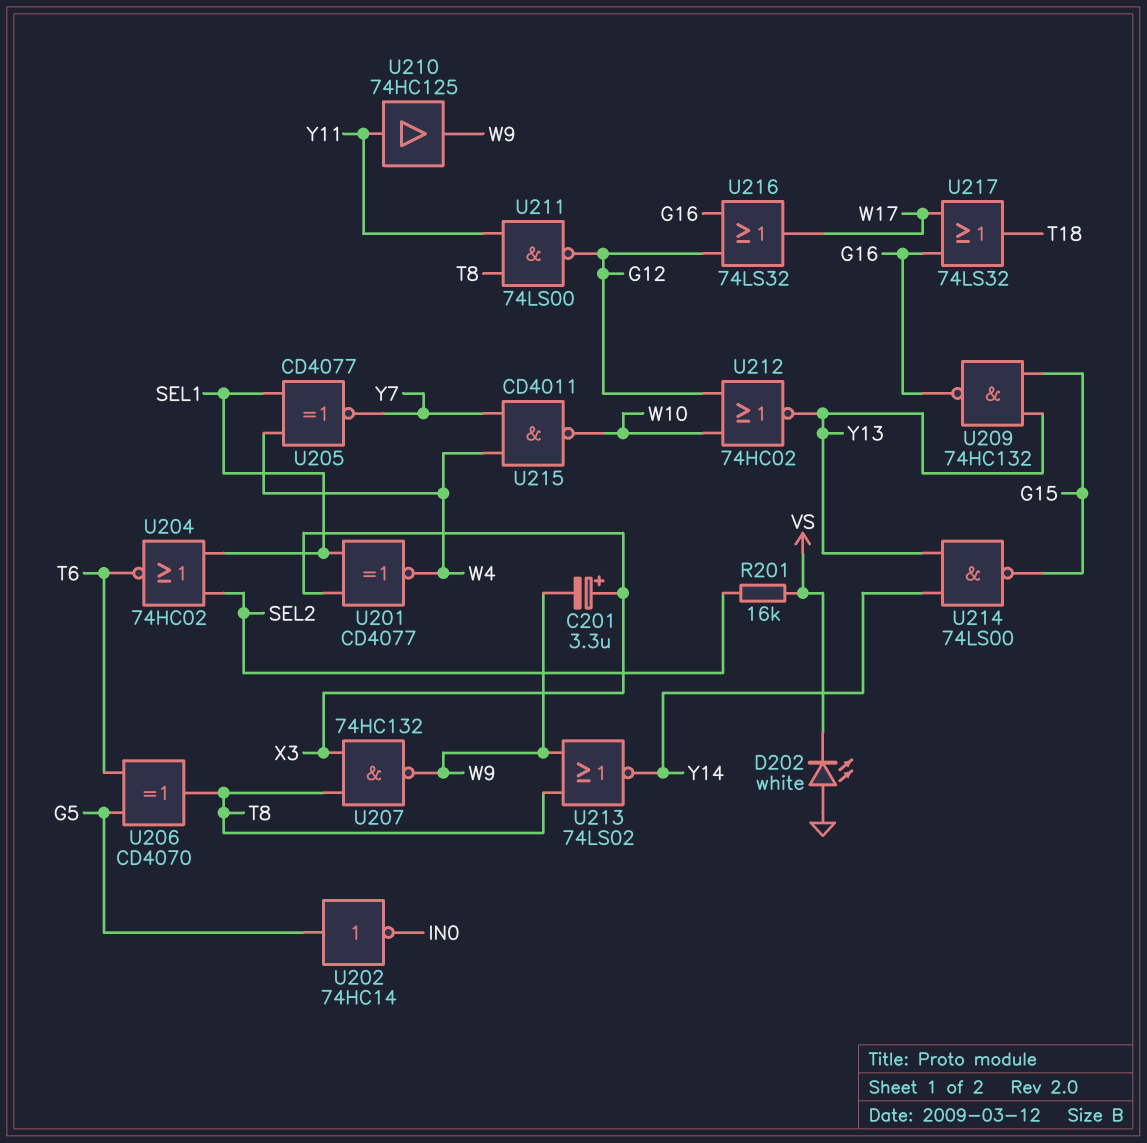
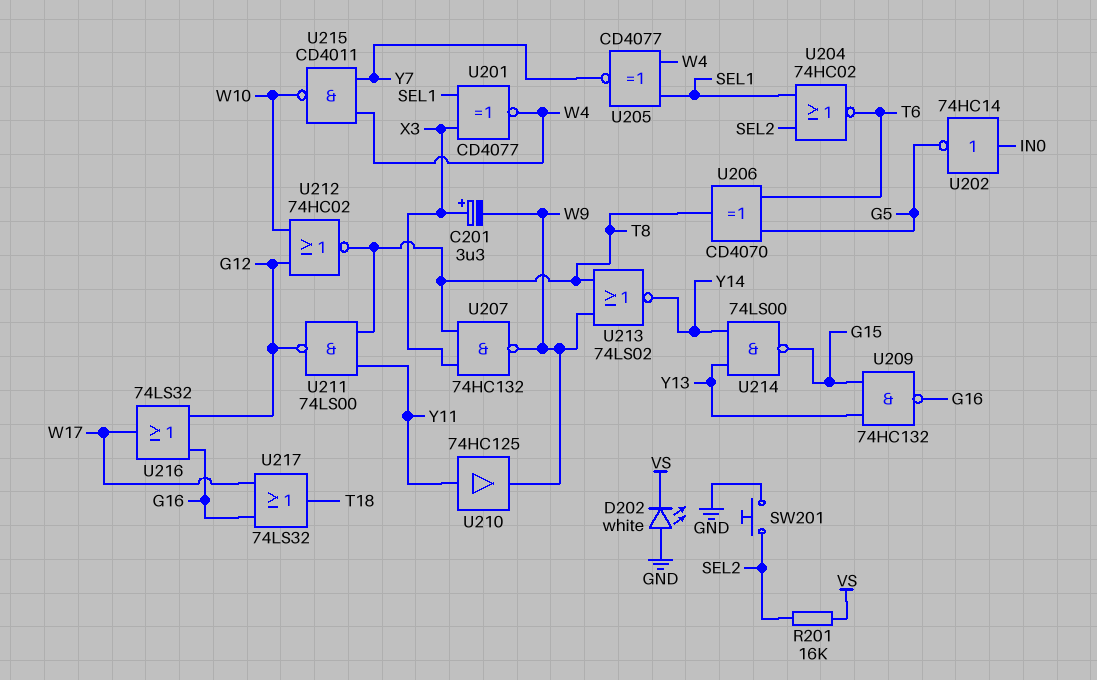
SW201: none -> button (GND, SEL2)
U202: NOT 74HC14 (in G5, out IN0) -> NOT 74HC14 (in IN0, out G5)
U212: NOR 74HC02 (in G12, in W10, out Y13) -> NOR 74HC02 (in G12, in W10, out T8)

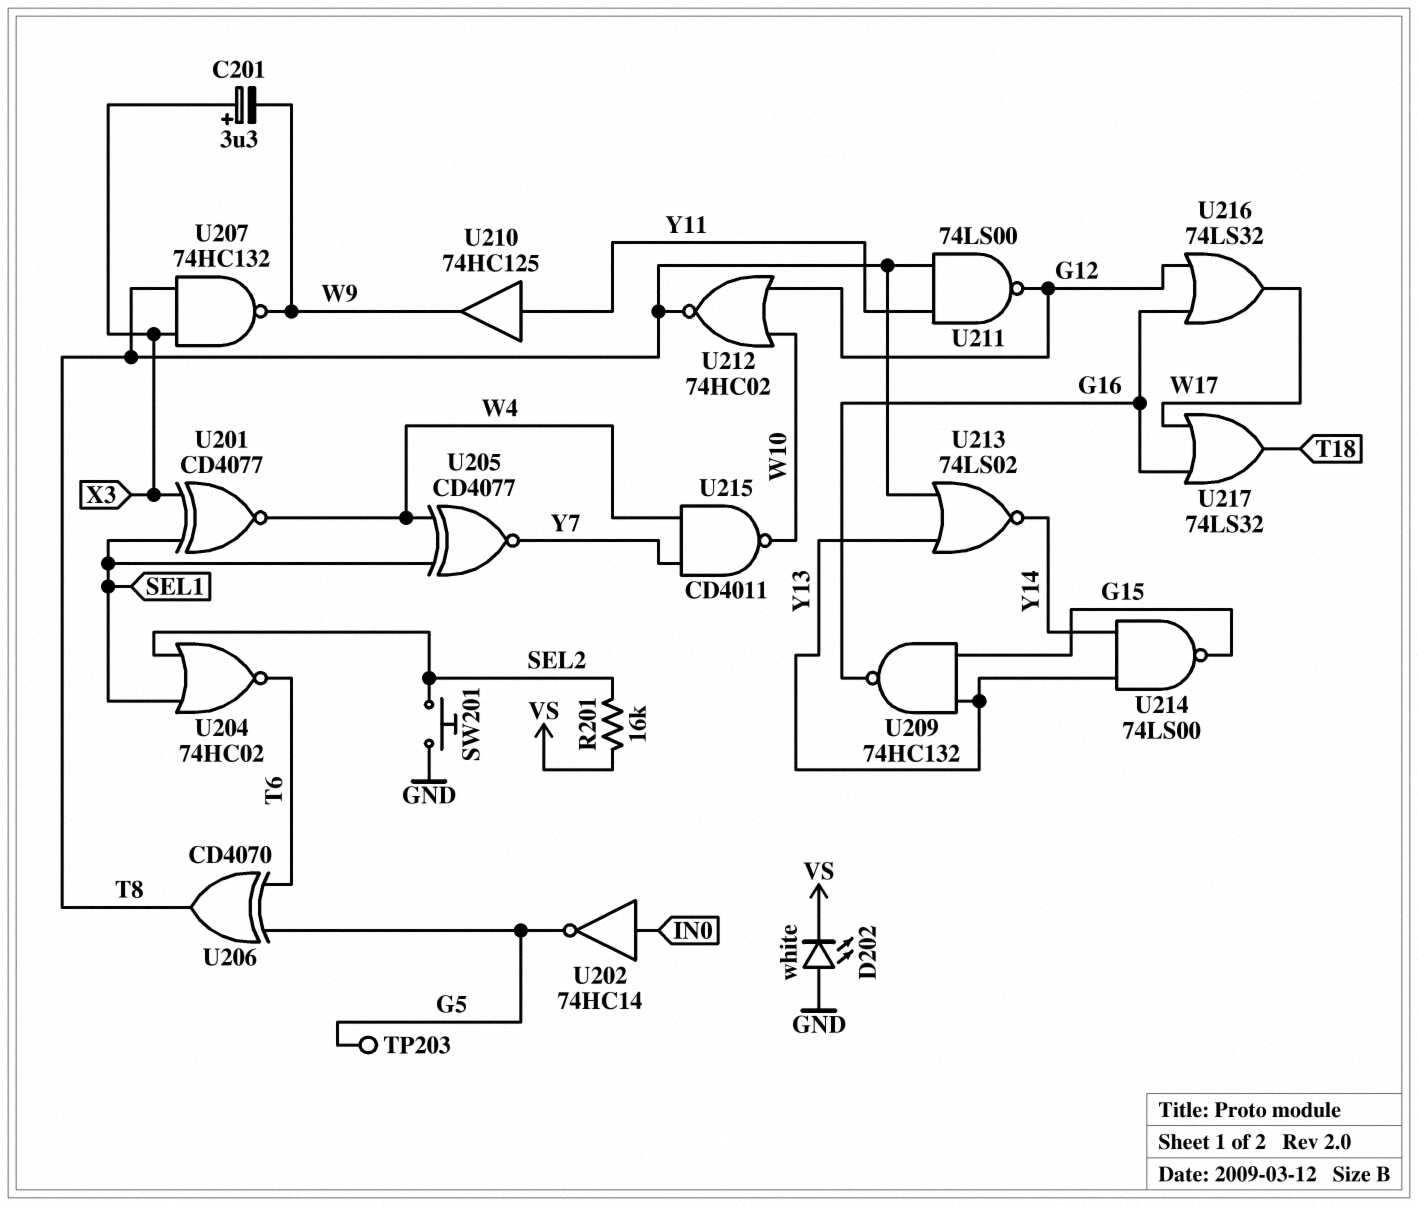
TP203: none -> test point (G5)
U213: NOR 74LS02 (in T8, in W9, out Y14) -> NOR 74LS02 (in T8, in Y13, out Y14)

